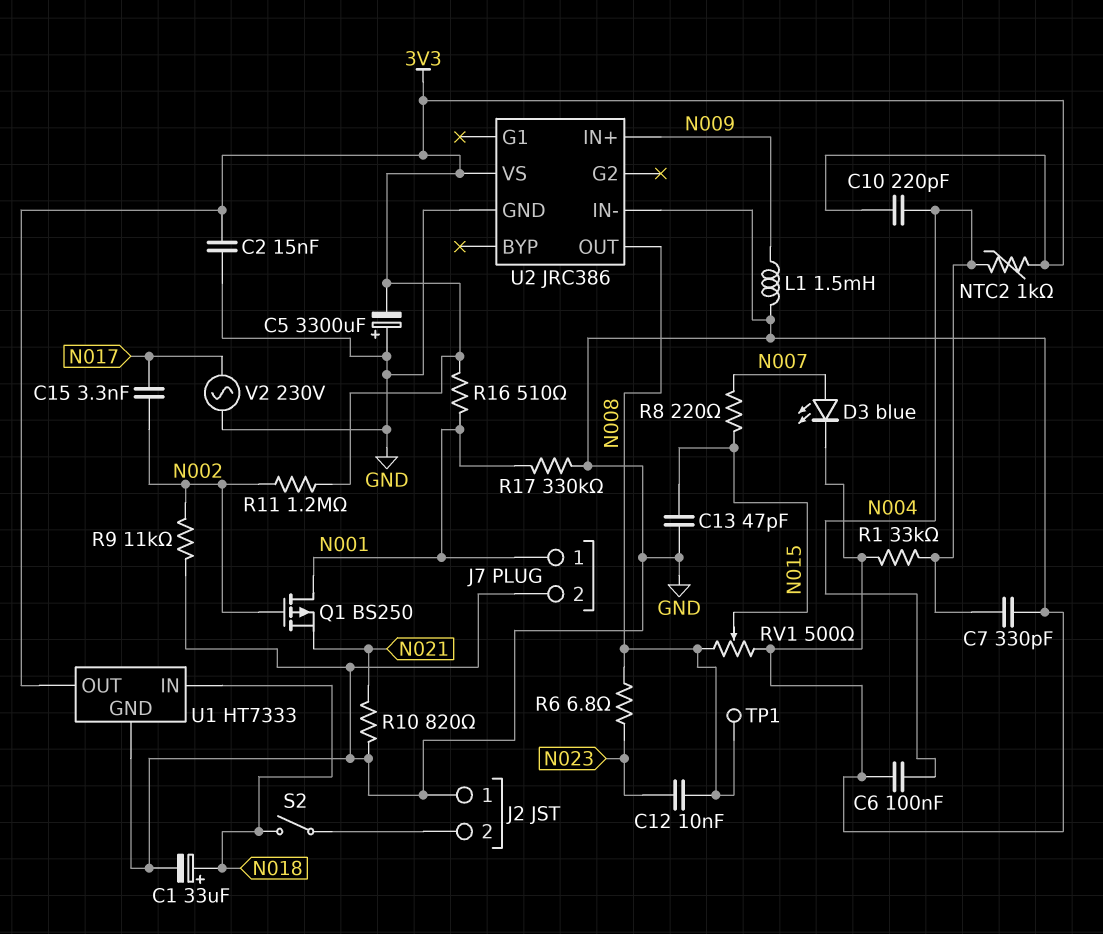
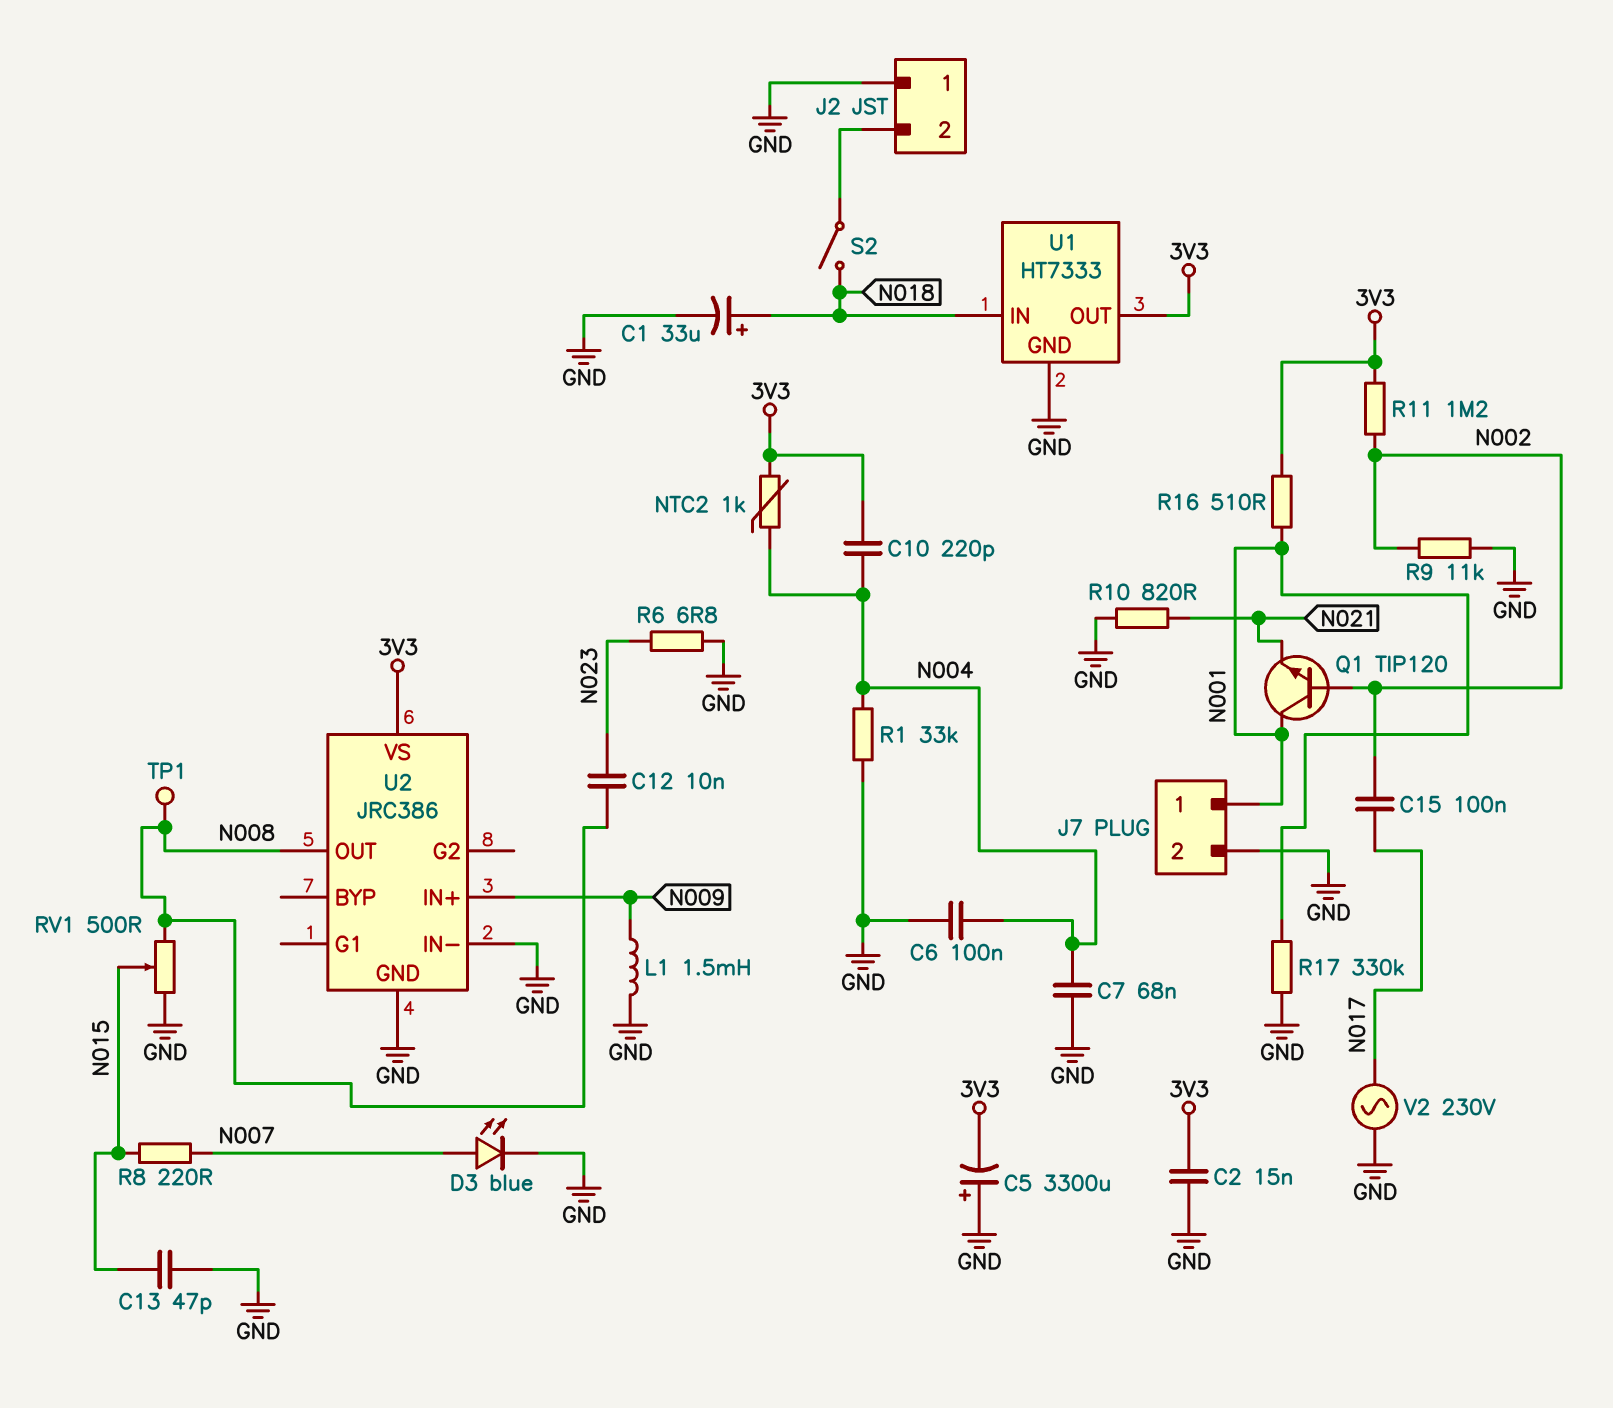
C7: 330pF (GND, N004) -> 68nF (GND, N004)
C15: 3.3nF (N002, N017) -> 100nF (N002, N017)
Q1: PMOS BS250 (G N002, D N001, S N021) -> NPN TIP120 (B N002, C N001, E N021)
R6: 6.8 (N008, N023) -> 6.8 (GND, N023)

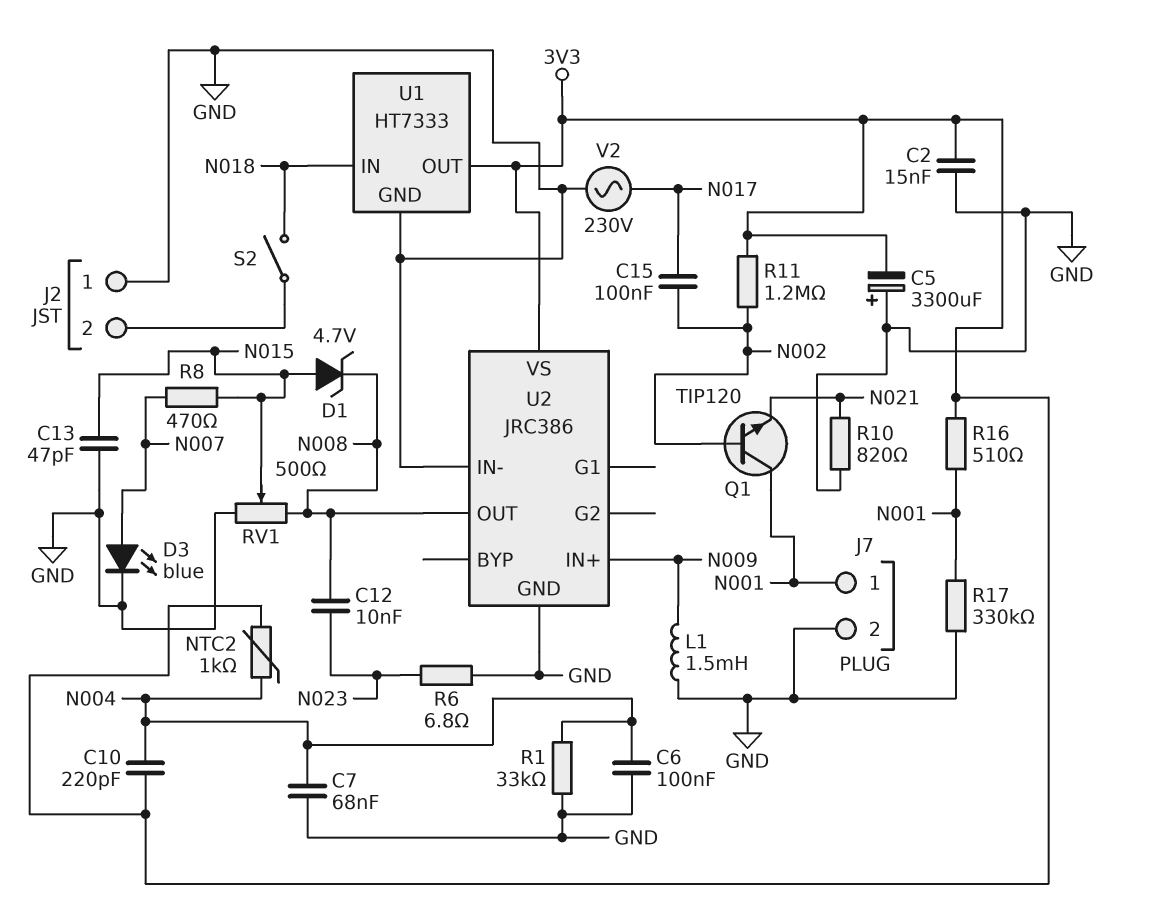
C1: 33uF (plus N018, minus GND) -> none
D1: none -> zener 4.7V (A N015, K N008)
R8: 220 (N007, N015) -> 470 (N007, N015)
R9: 11k (GND, N002) -> none
TP1: test point (N008) -> none

